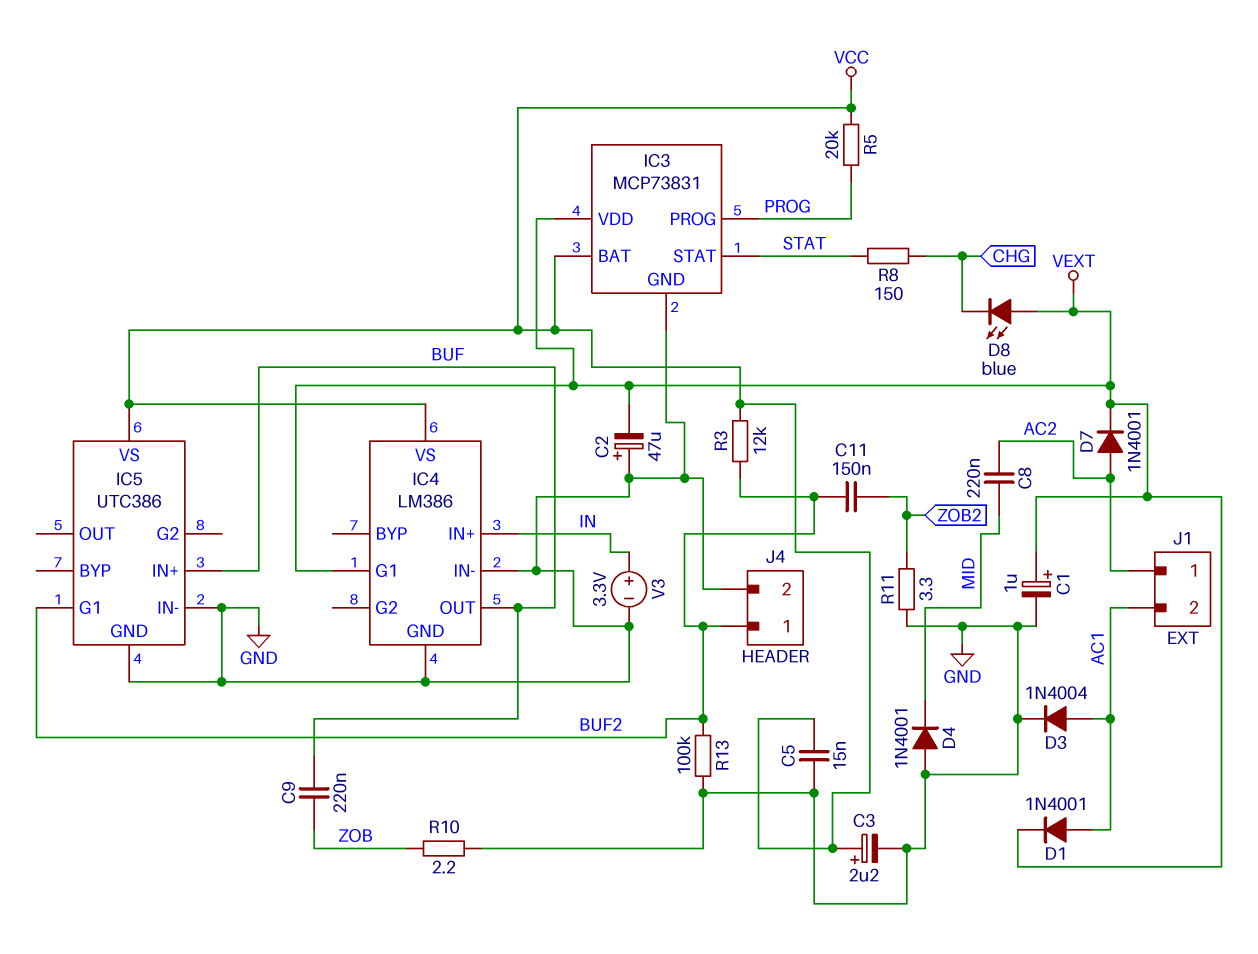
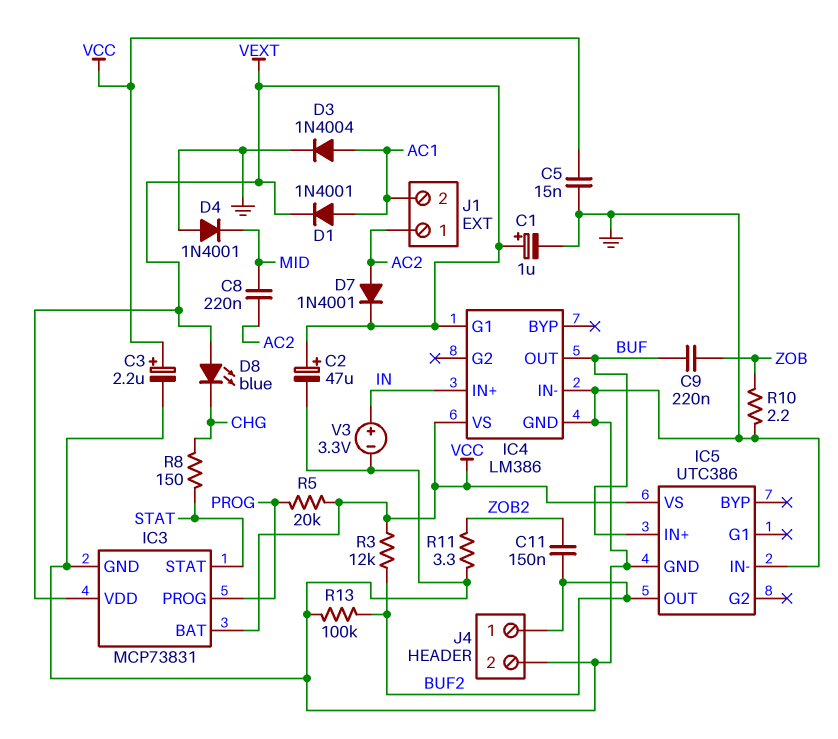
C2: 47uF (plus GND, minus VEXT) -> 47uF (plus VEXT, minus GND)
IC5 pin G1: BUF2 -> none
IC5 pin OUT: none -> BUF2

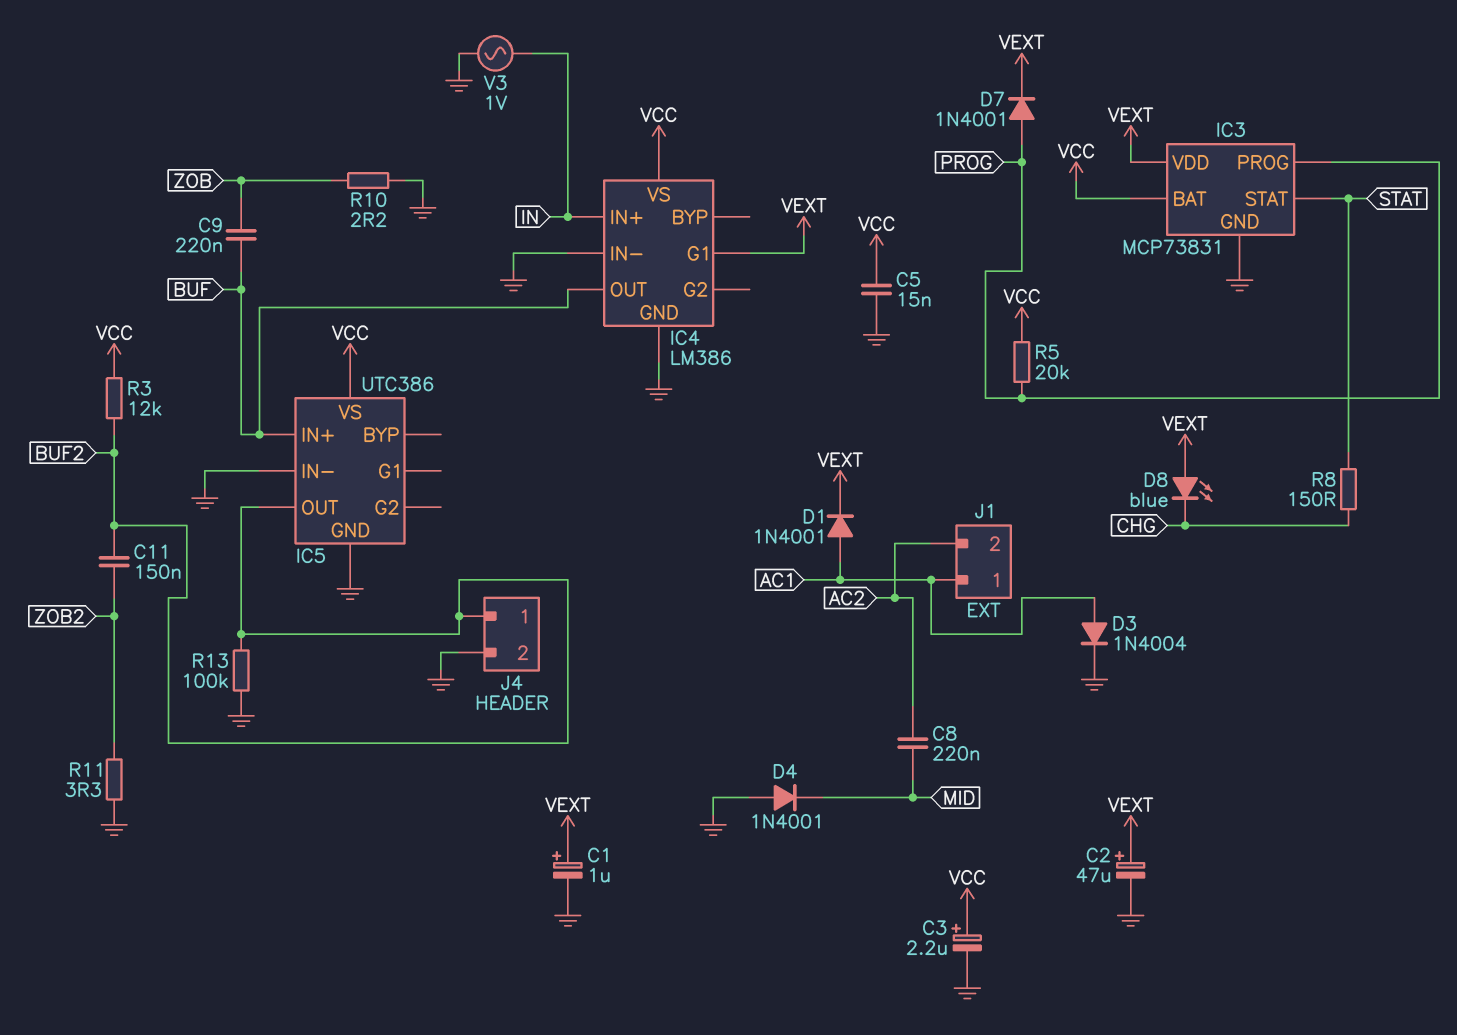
D7: diode 1N4001 (A AC2, K VEXT) -> diode 1N4001 (A PROG, K VEXT)
J1 pin 1: AC2 -> AC1
J1 pin 2: AC1 -> AC2
V3: 3.3V (plus IN, minus GND) -> AC 1V (GND, IN)

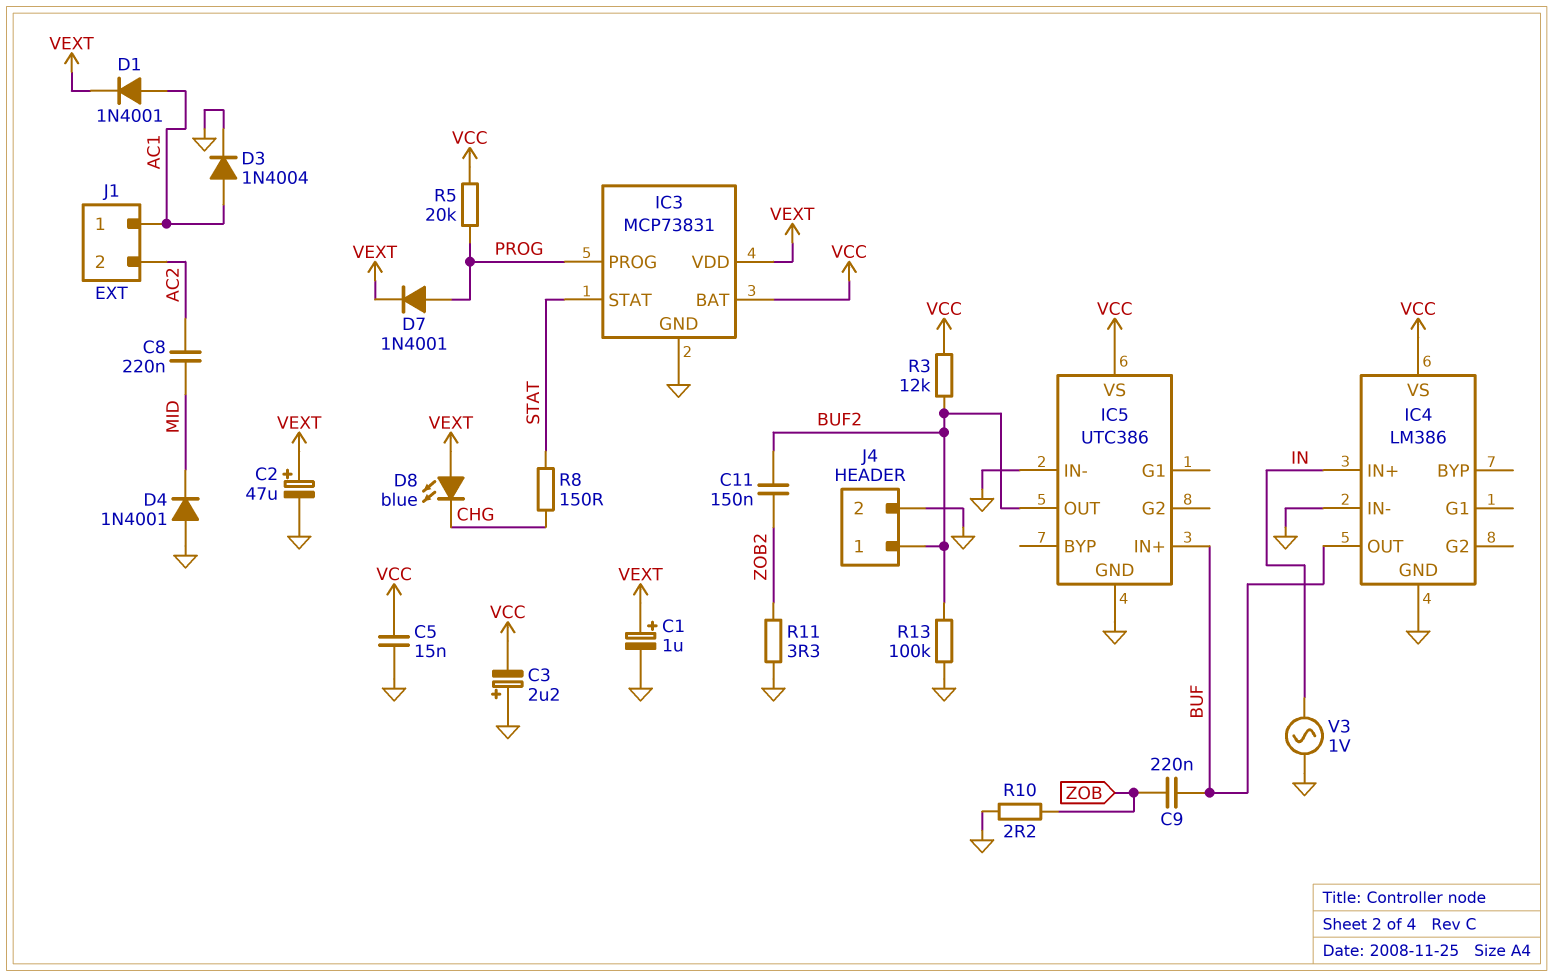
C3: 2.2uF (plus VCC, minus GND) -> 2.2uF (plus GND, minus VCC)
IC4 pin G1: VEXT -> none

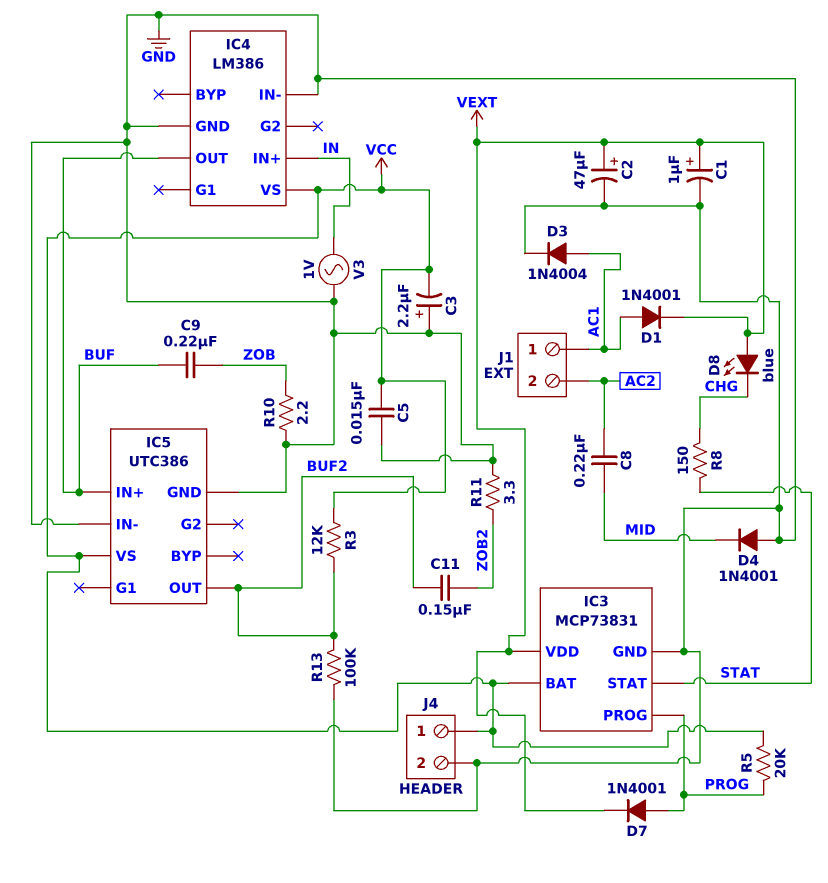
J4 pin 1: BUF2 -> VCC

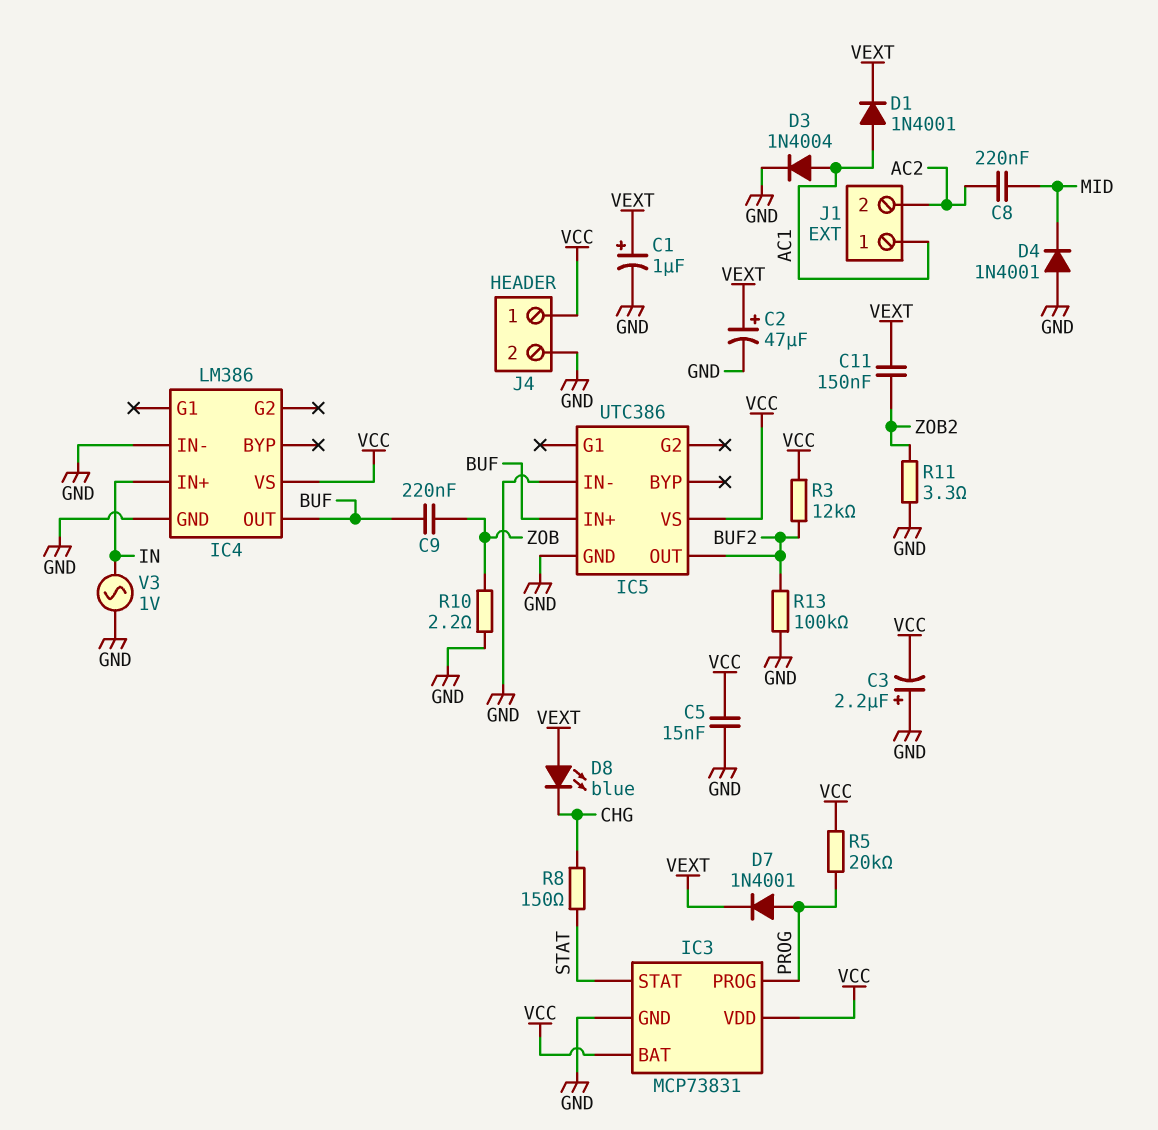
C11: 150nF (BUF2, ZOB2) -> 150nF (VEXT, ZOB2)
IC3 pin VDD: VEXT -> VCC

